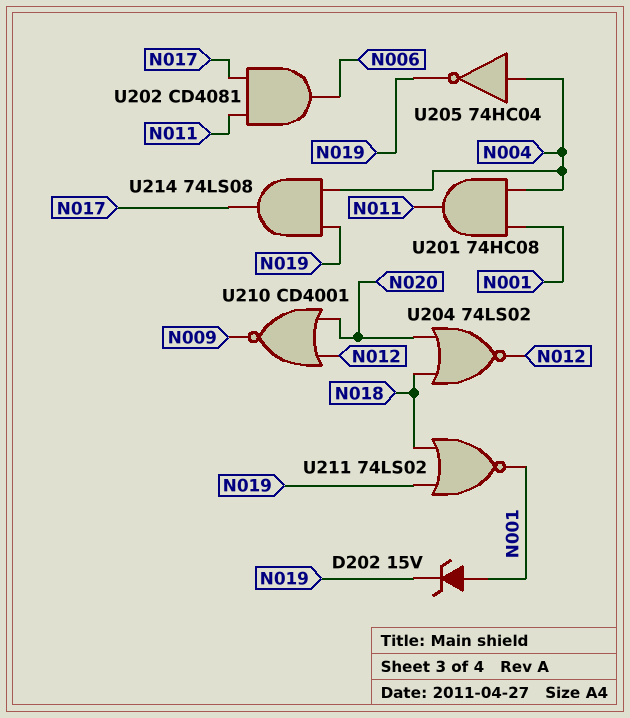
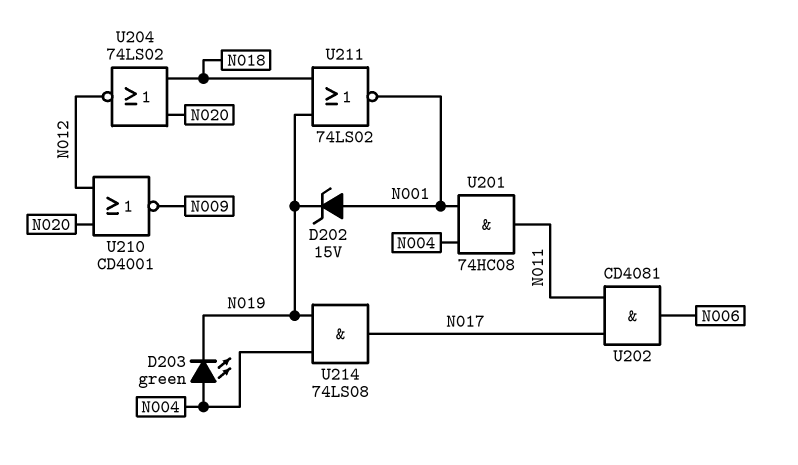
D203: none -> LED green (A N004, K N019)
U205: NOT 74HC04 (in N004, out N019) -> none

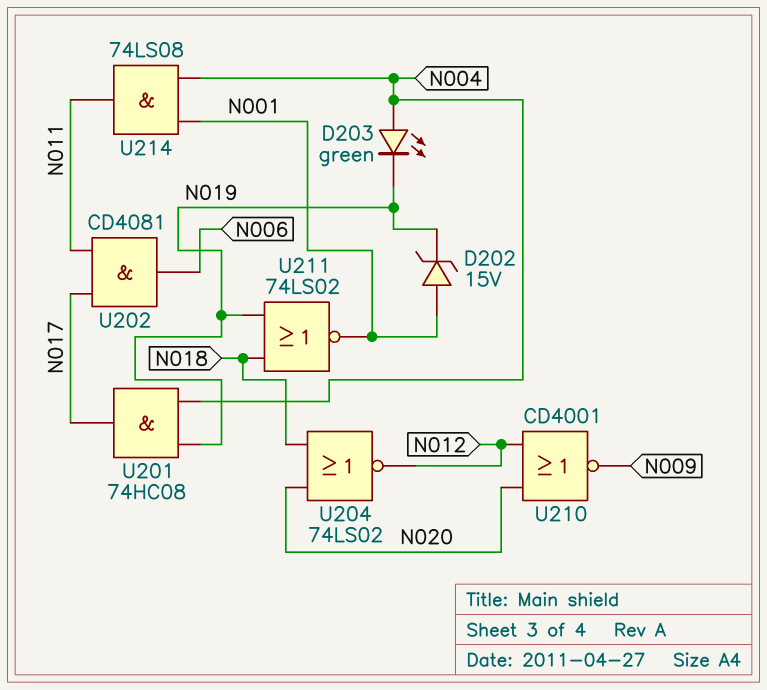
U201: AND 74HC08 (in N001, in N004, out N011) -> AND 74HC08 (in N004, in N019, out N017)
U214: AND 74LS08 (in N004, in N019, out N017) -> AND 74LS08 (in N001, in N004, out N011)

